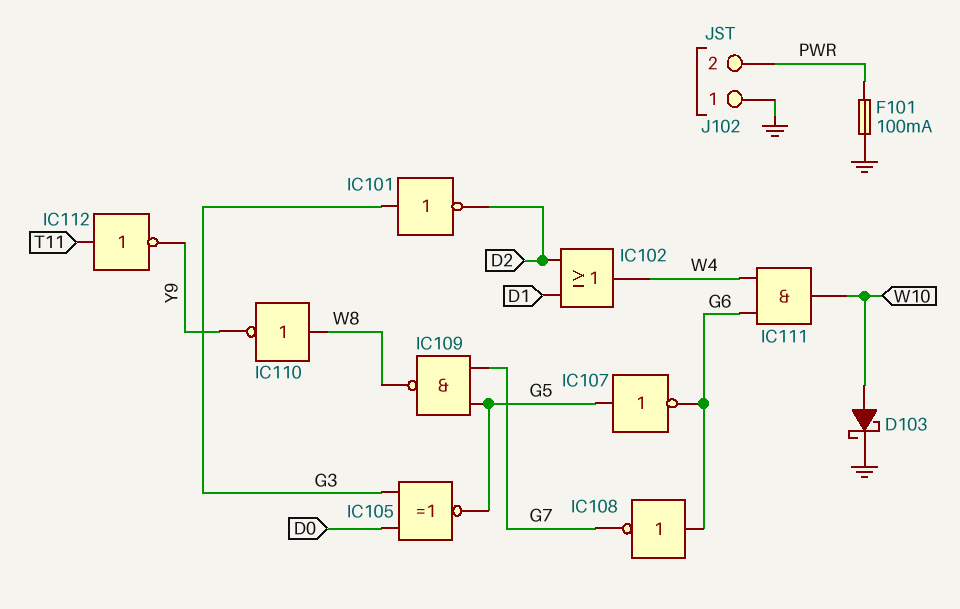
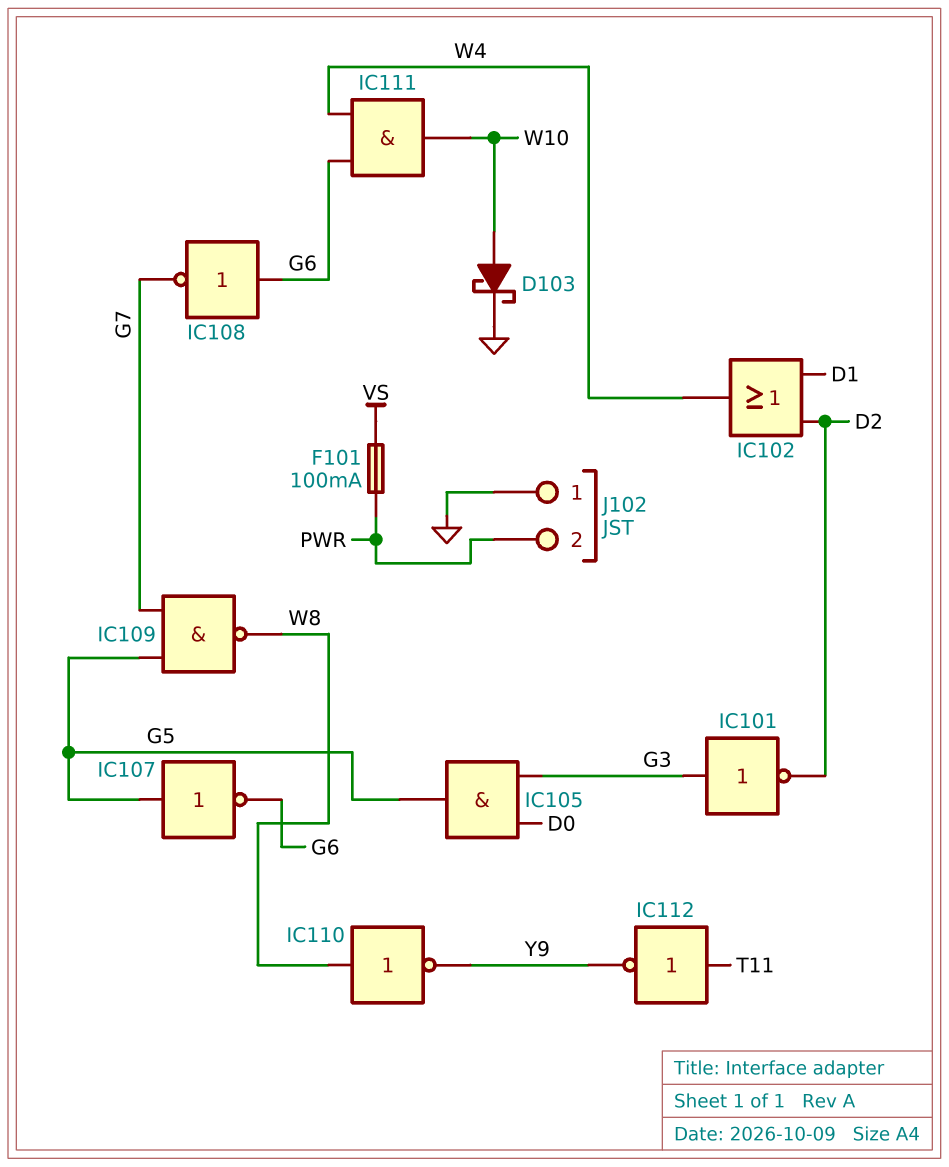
F101: 100mA (GND, PWR) -> 100mA (PWR, VS)
IC105: XNOR (in D0, in G3, out G5) -> AND (in D0, in G3, out G5)

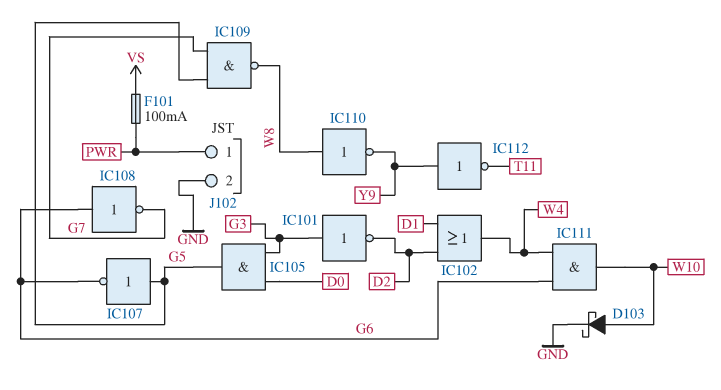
IC112: NOT (in T11, out Y9) -> NOT (in Y9, out T11)
J102 pin 1: GND -> PWR
J102 pin 2: PWR -> GND

